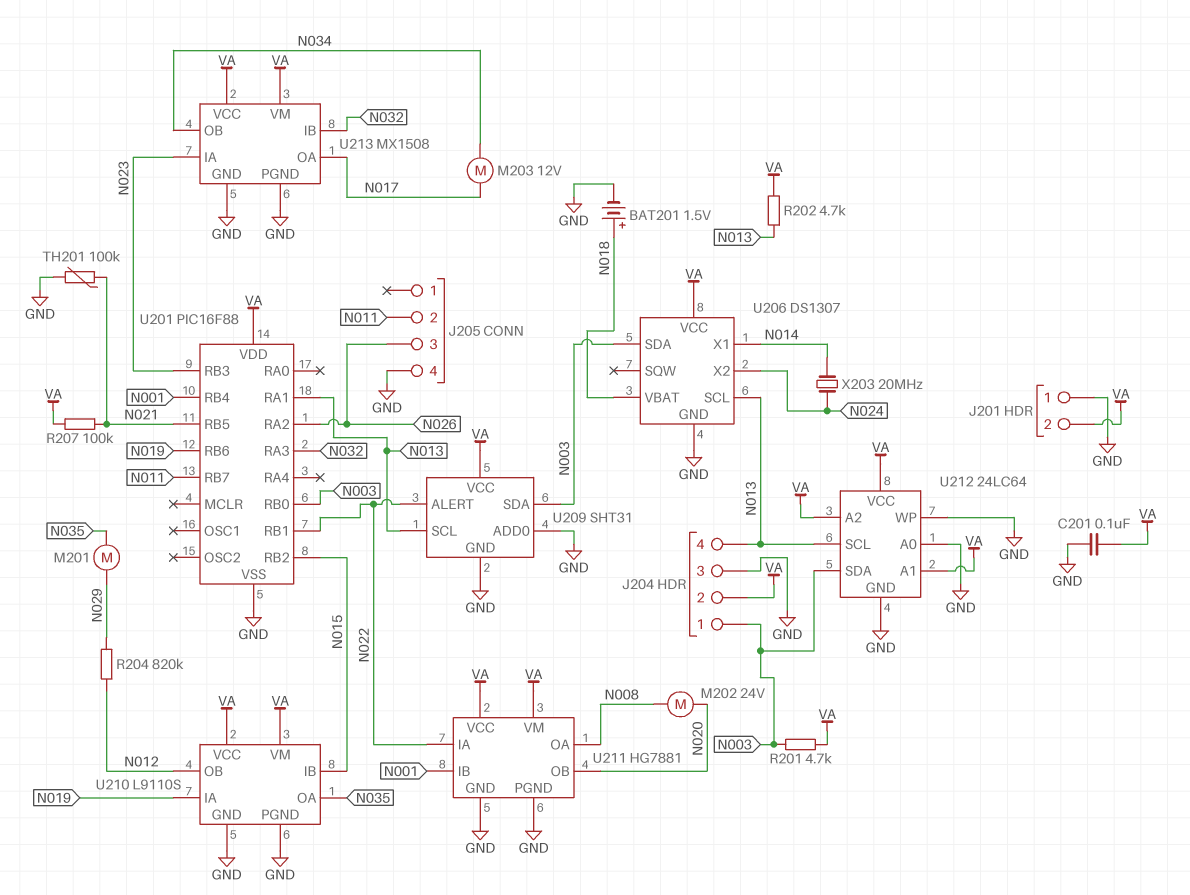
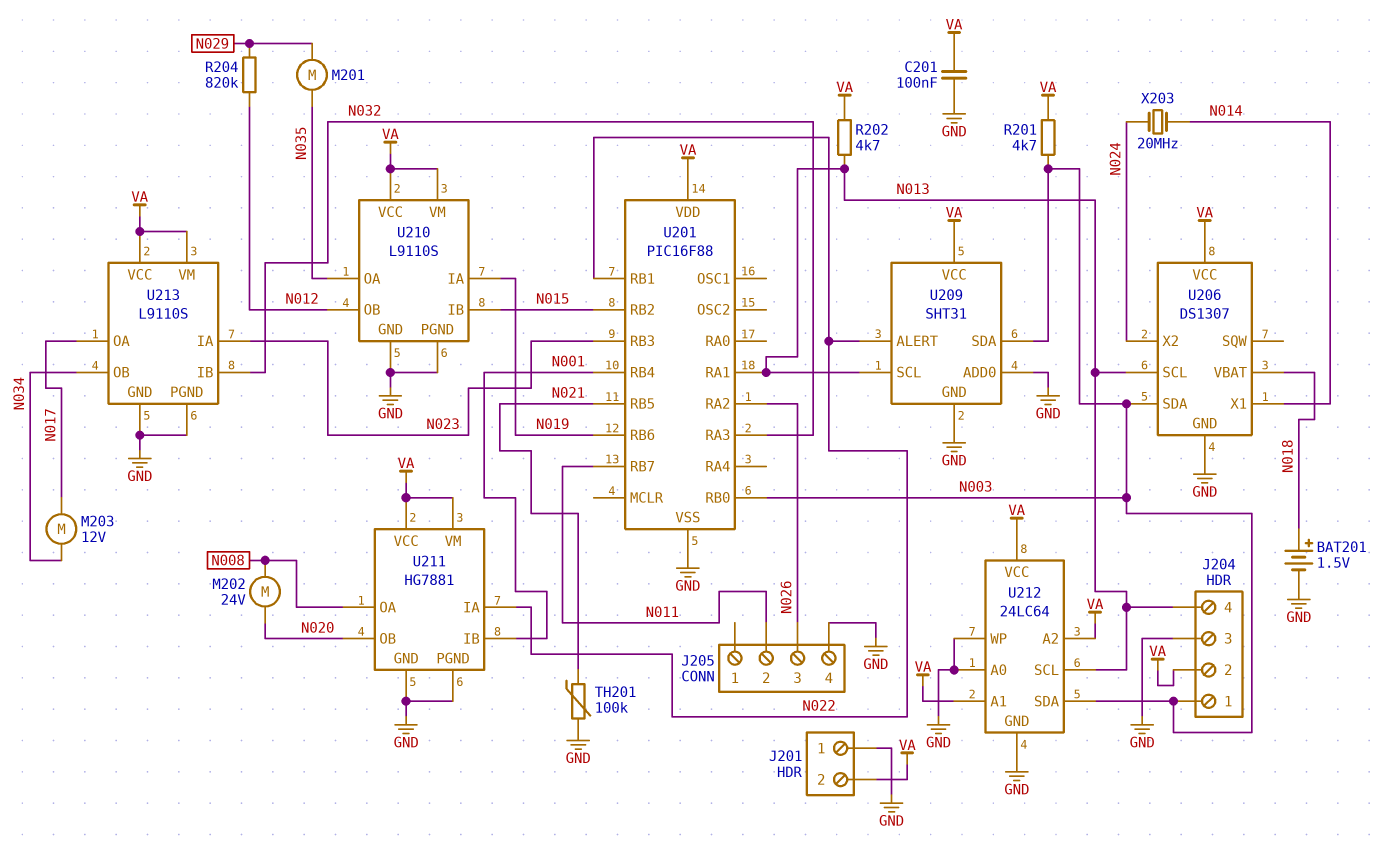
R207: 100k (N021, VA) -> none
U213: MX1508 -> L9110S

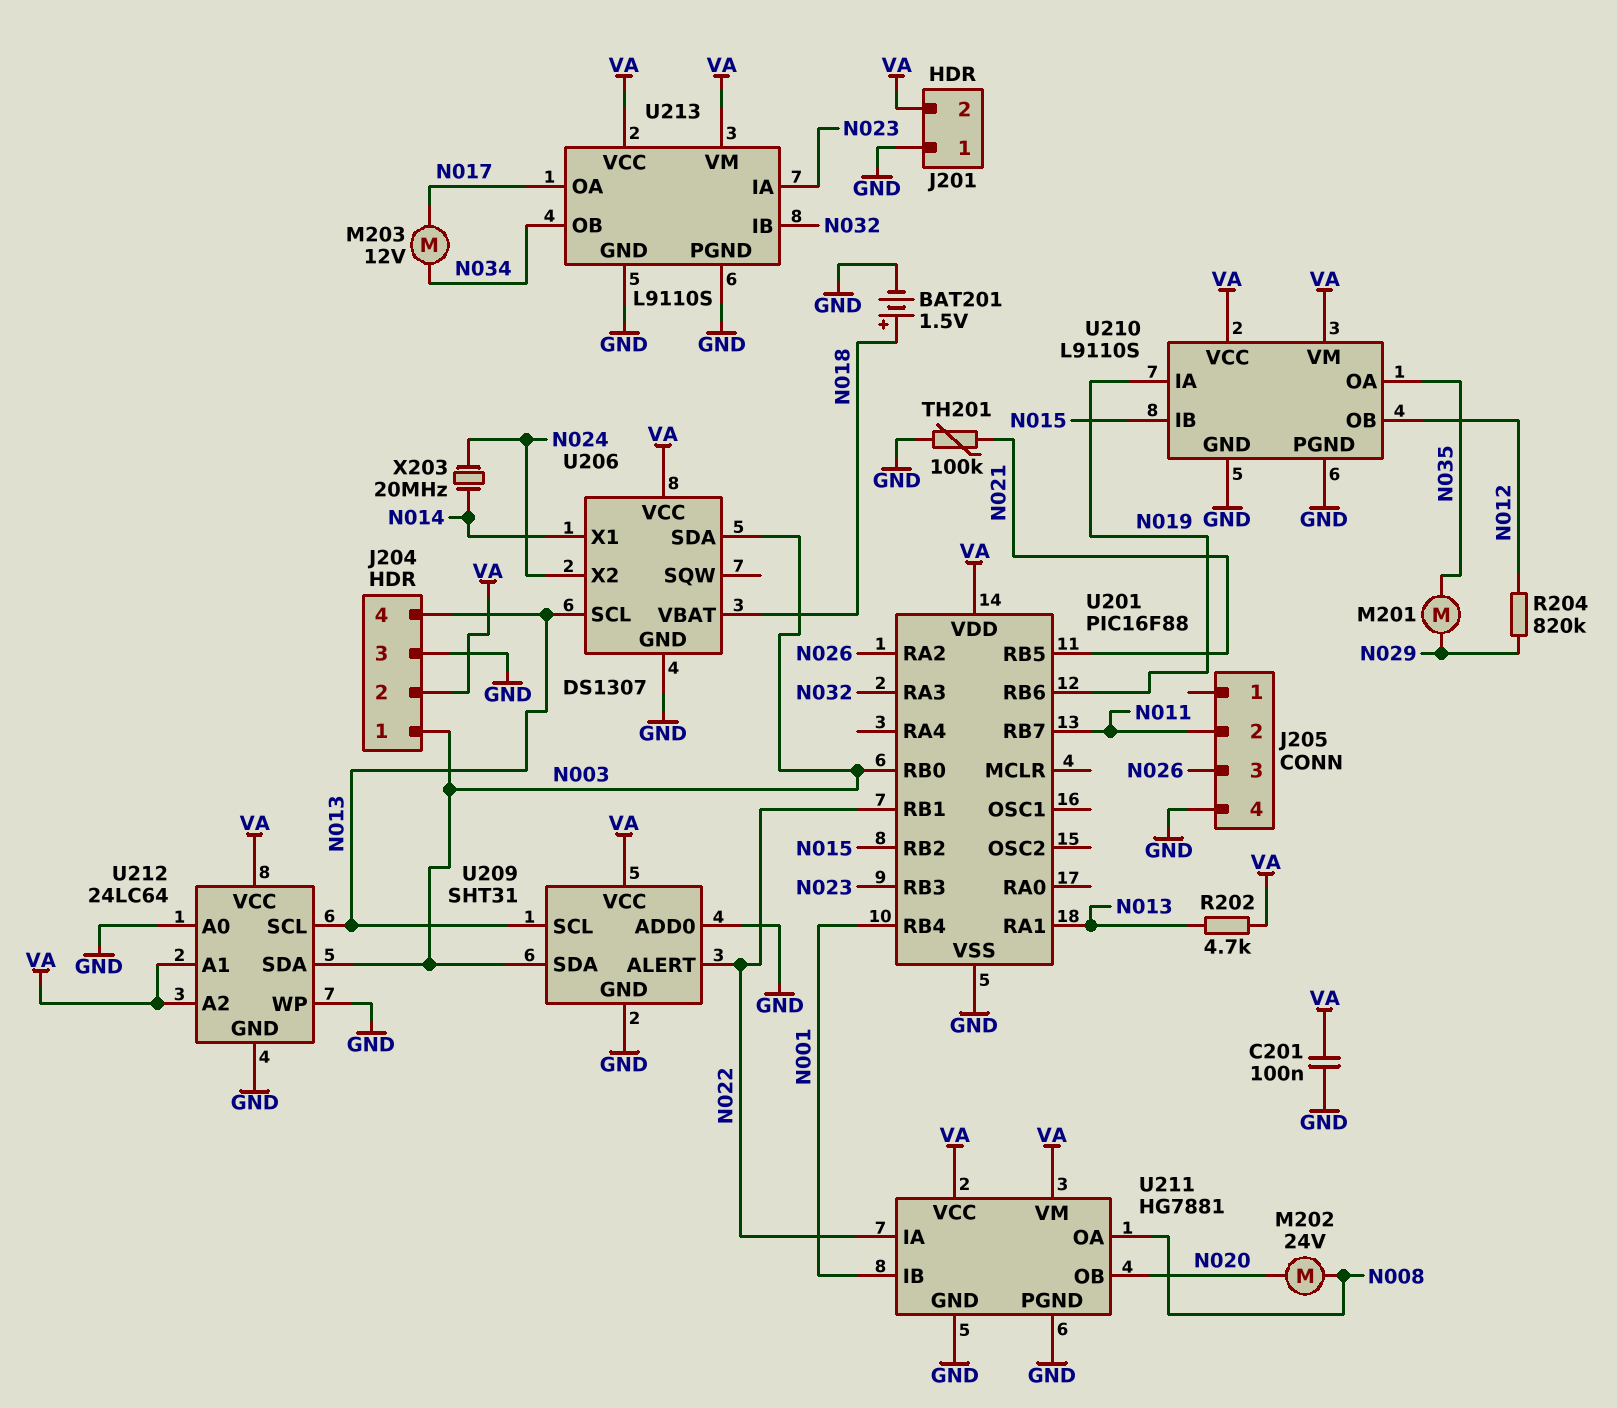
R201: 4.7k (N003, VA) -> none

